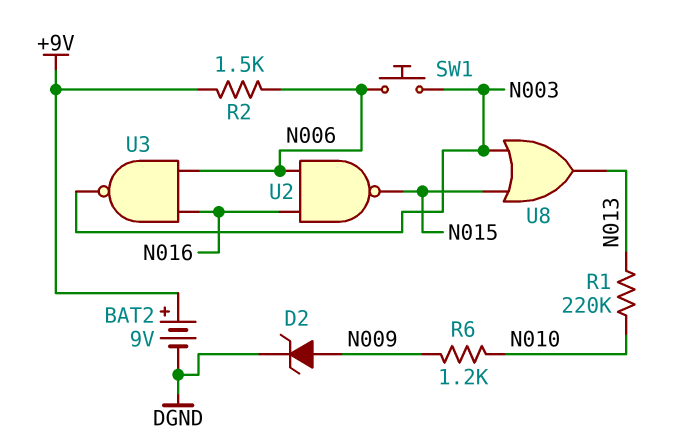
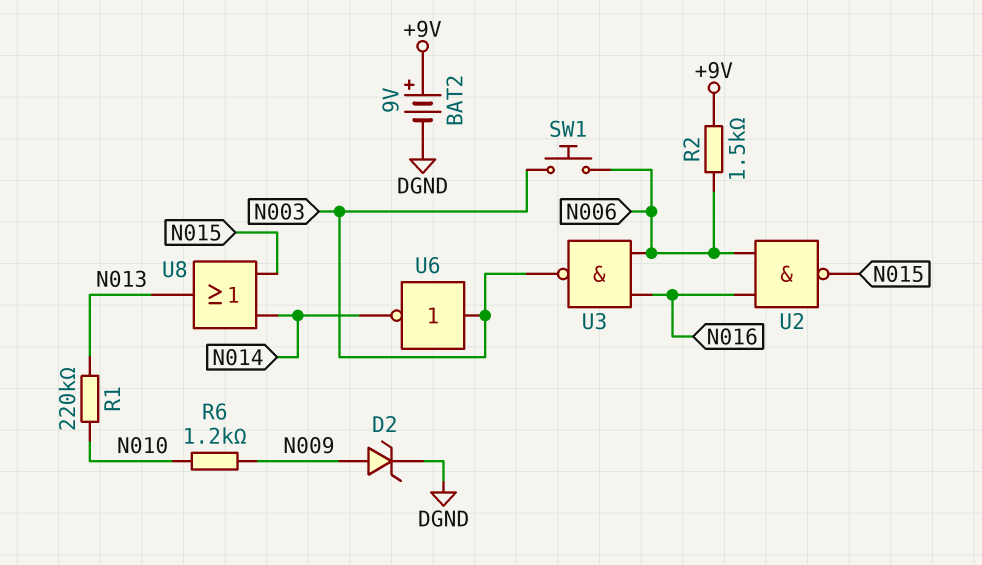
U6: none -> NOT (in N003, out N014)
U8: OR (in N003, in N015, out N013) -> OR (in N014, in N015, out N013)

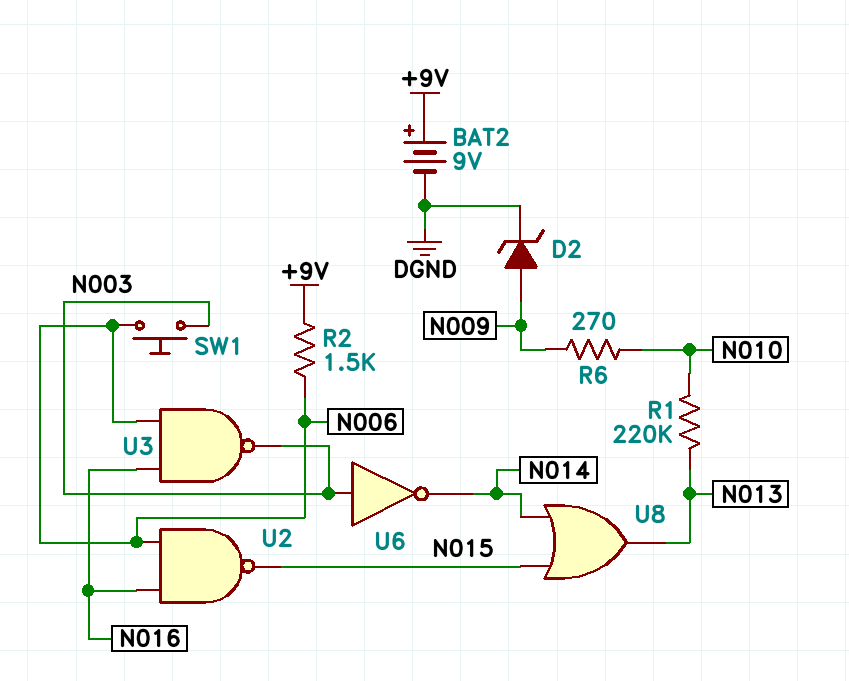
R6: 1.2k (N009, N010) -> 270 (N009, N010)

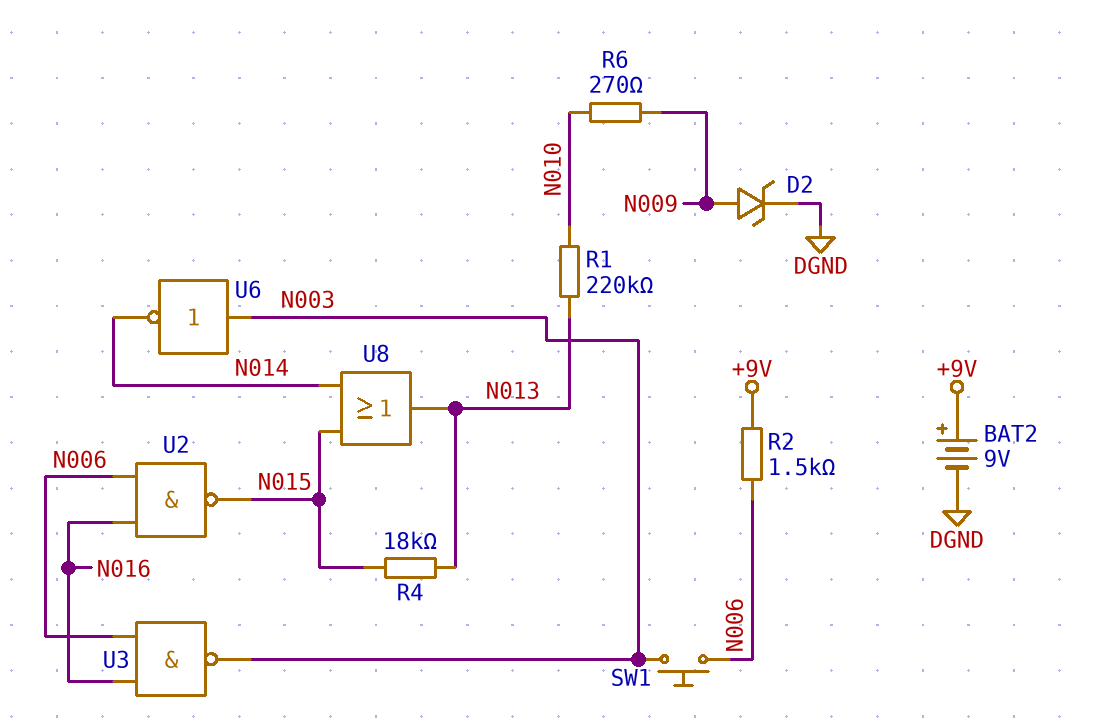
R4: none -> 18k (N013, N015)

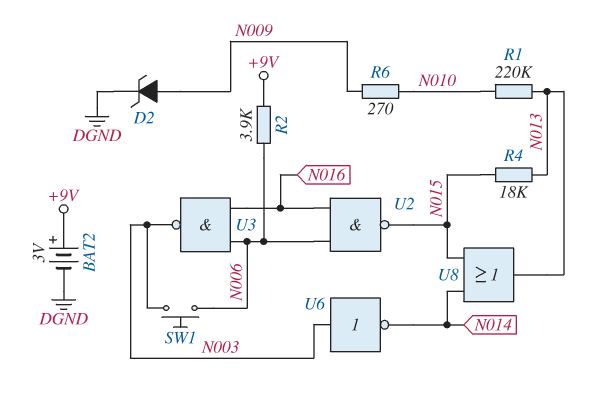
BAT2: 9V (plus +9V, minus DGND) -> 3V (plus +9V, minus DGND)
R2: 1.5k (+9V, N006) -> 3.9k (+9V, N006)

